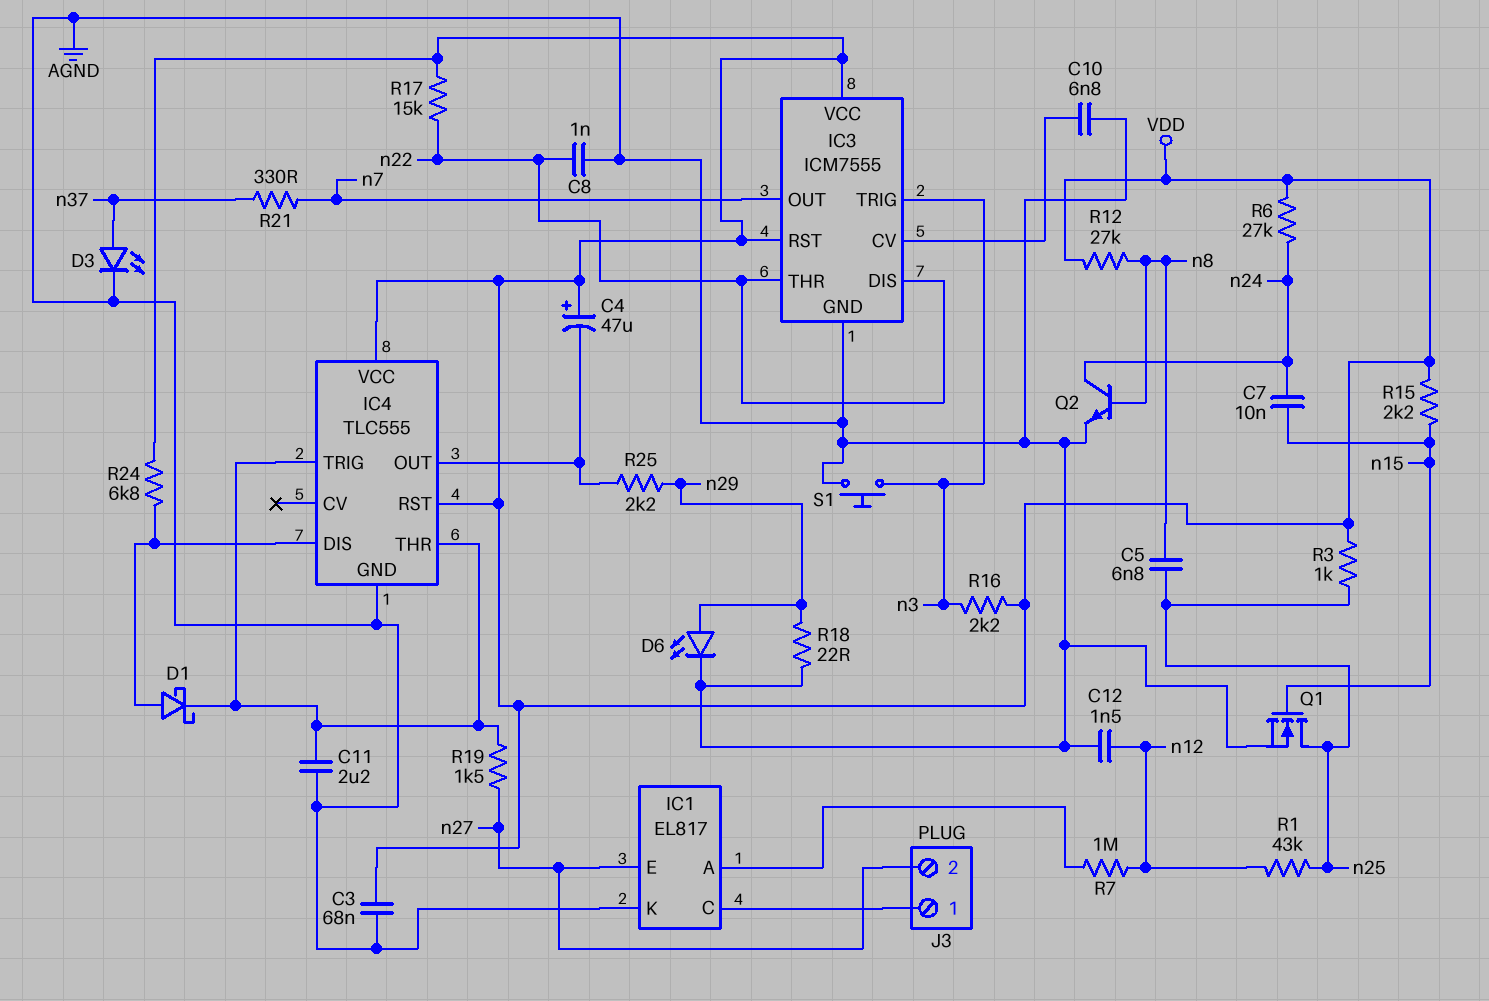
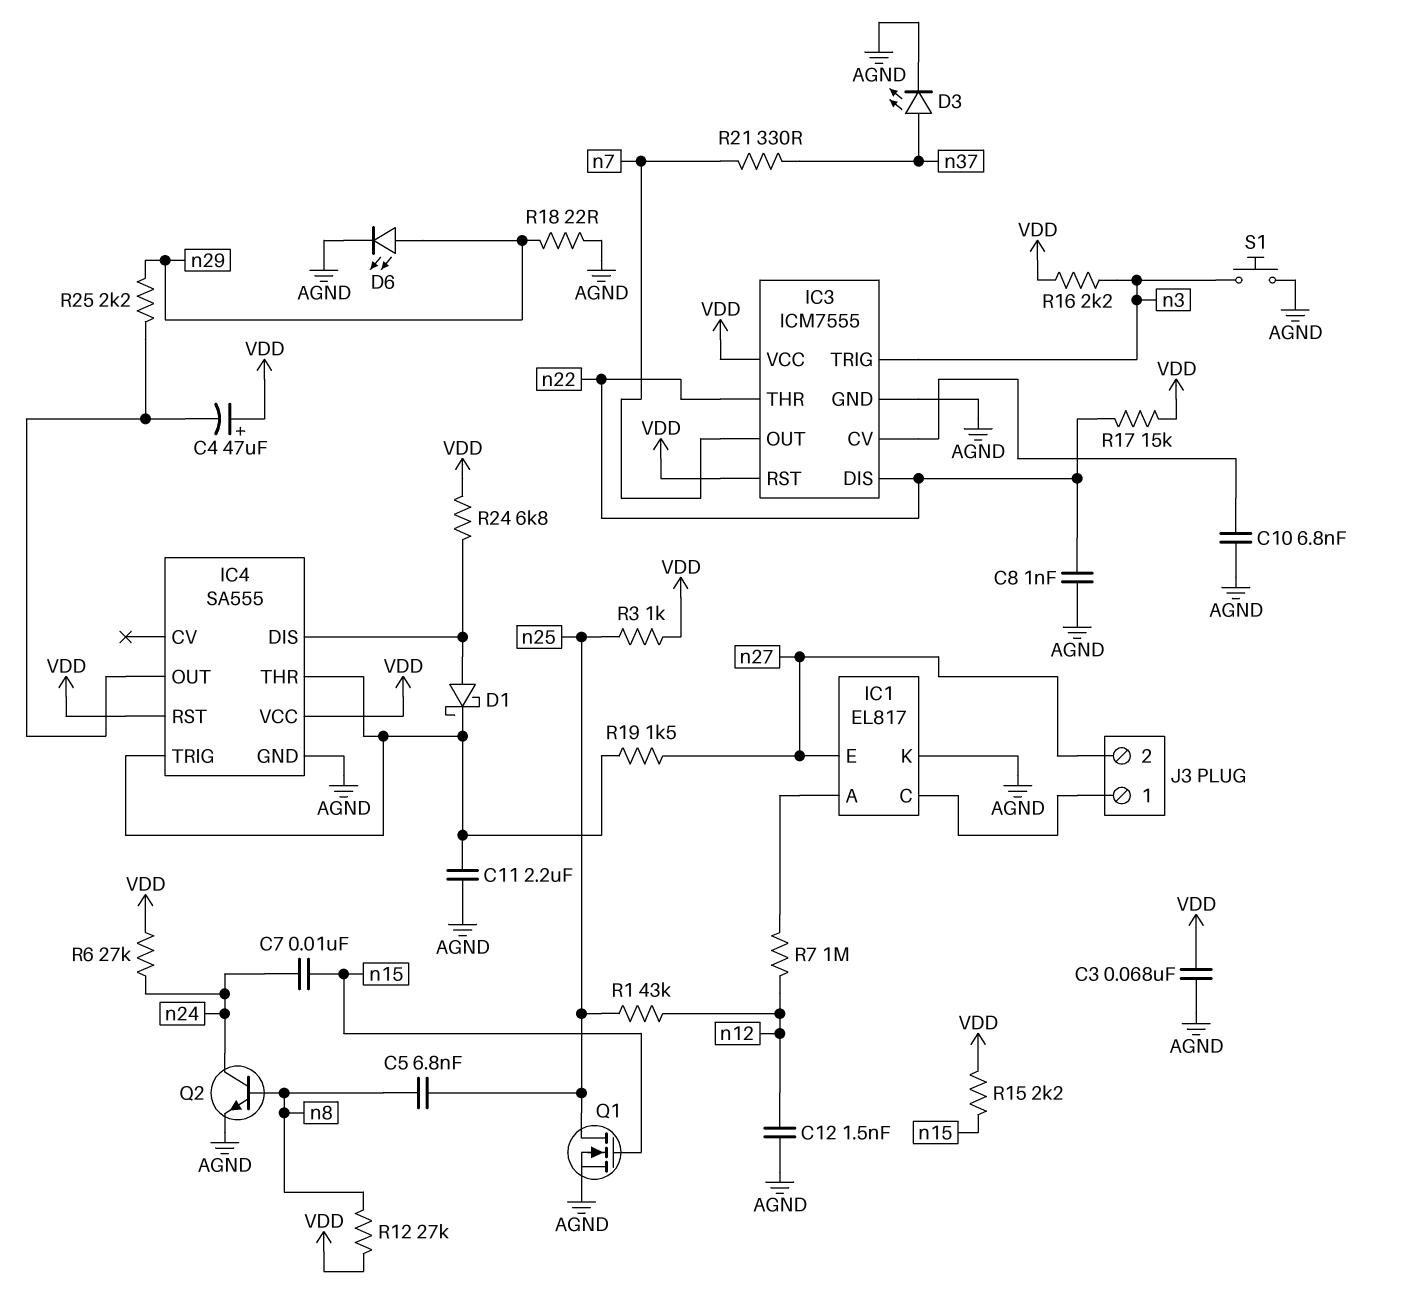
IC4: TLC555 -> SA555

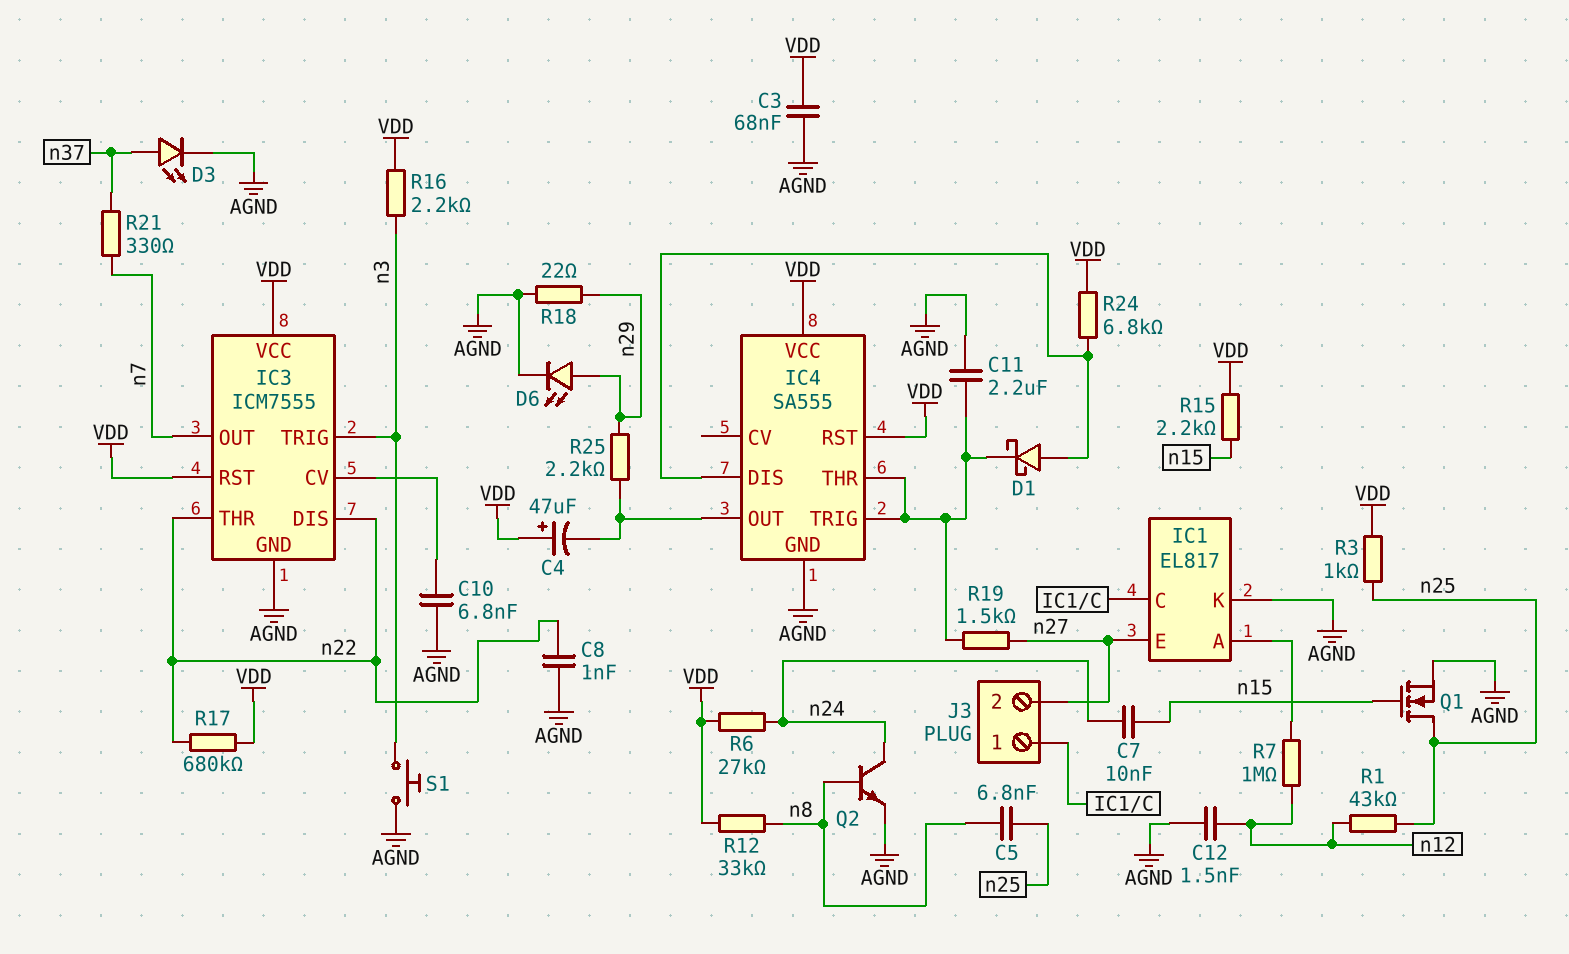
R12: 27k (VDD, n8) -> 33k (VDD, n8)
R17: 15k (VDD, n22) -> 680k (VDD, n22)

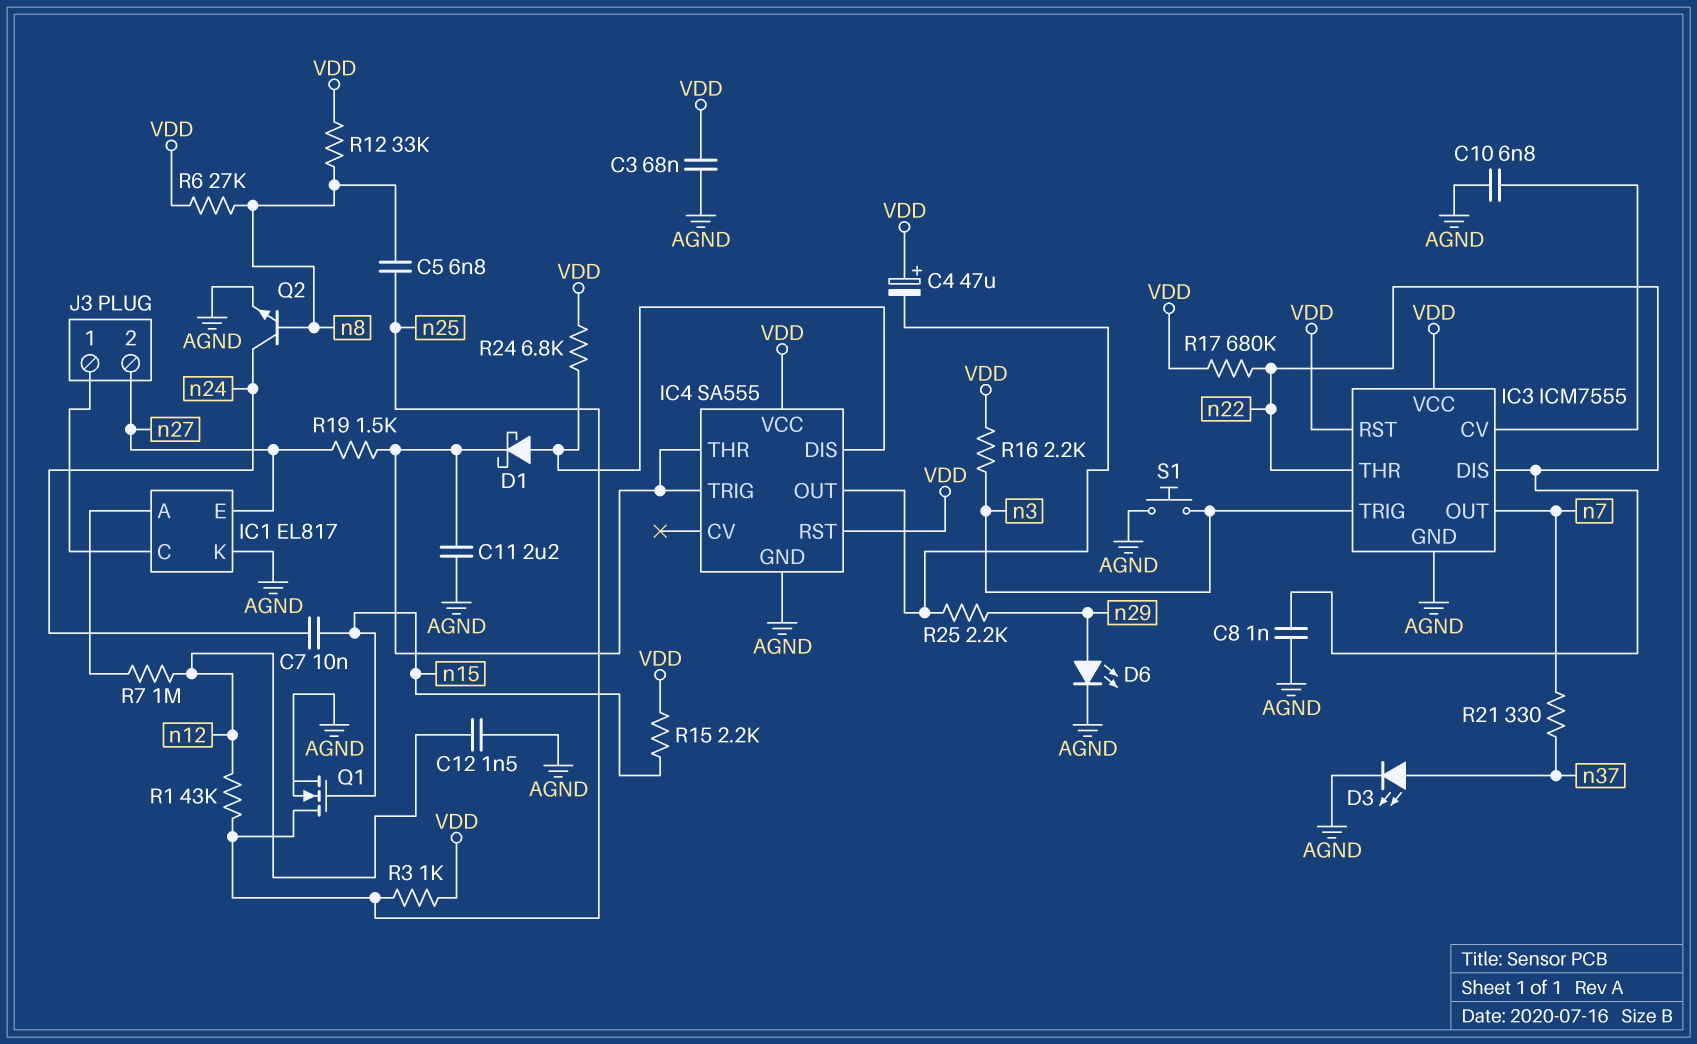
R6: 27k (VDD, n24) -> 27k (VDD, n8)
R18: 22 (AGND, n29) -> none

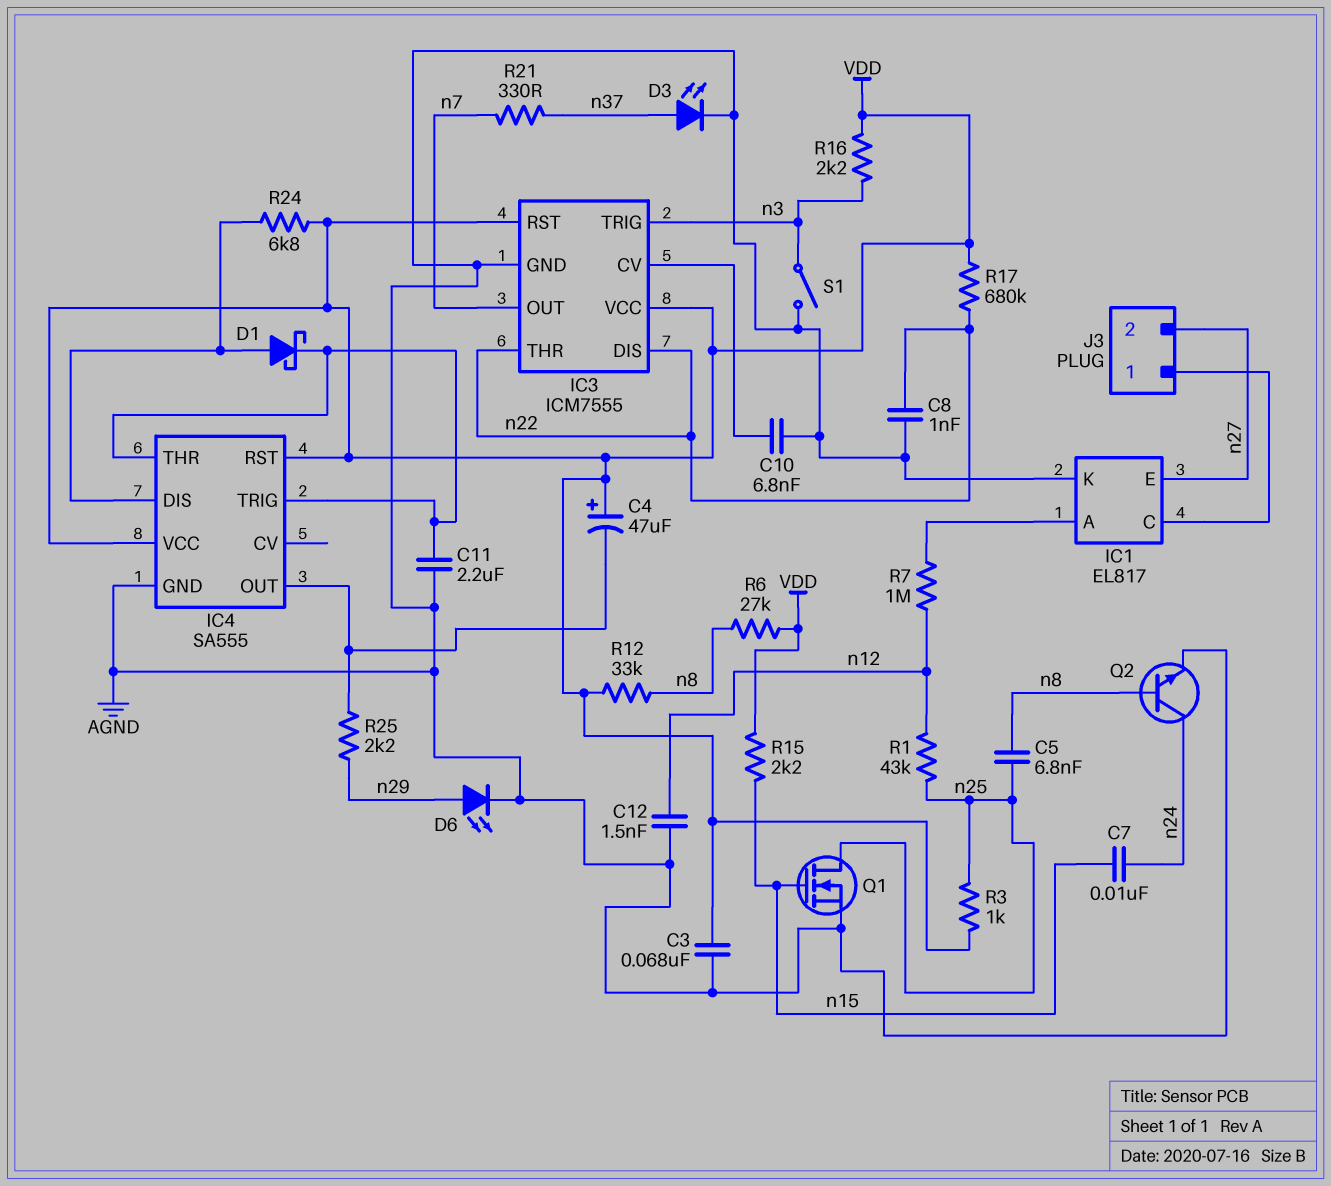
R19: 1.5k (IC4/THR, n27) -> none
S1: button (AGND, n3) -> switch (AGND, n3)

